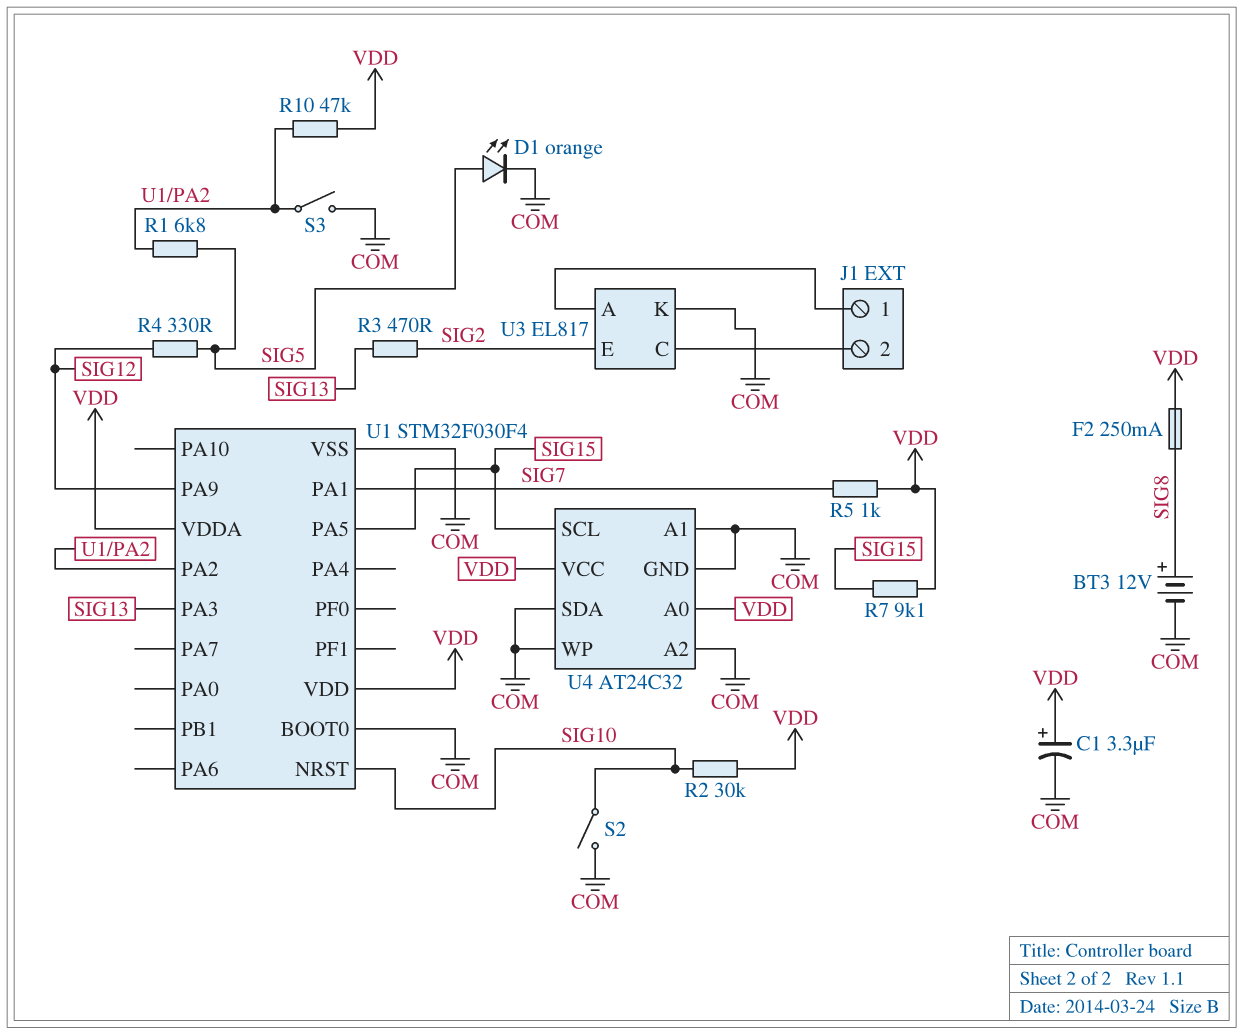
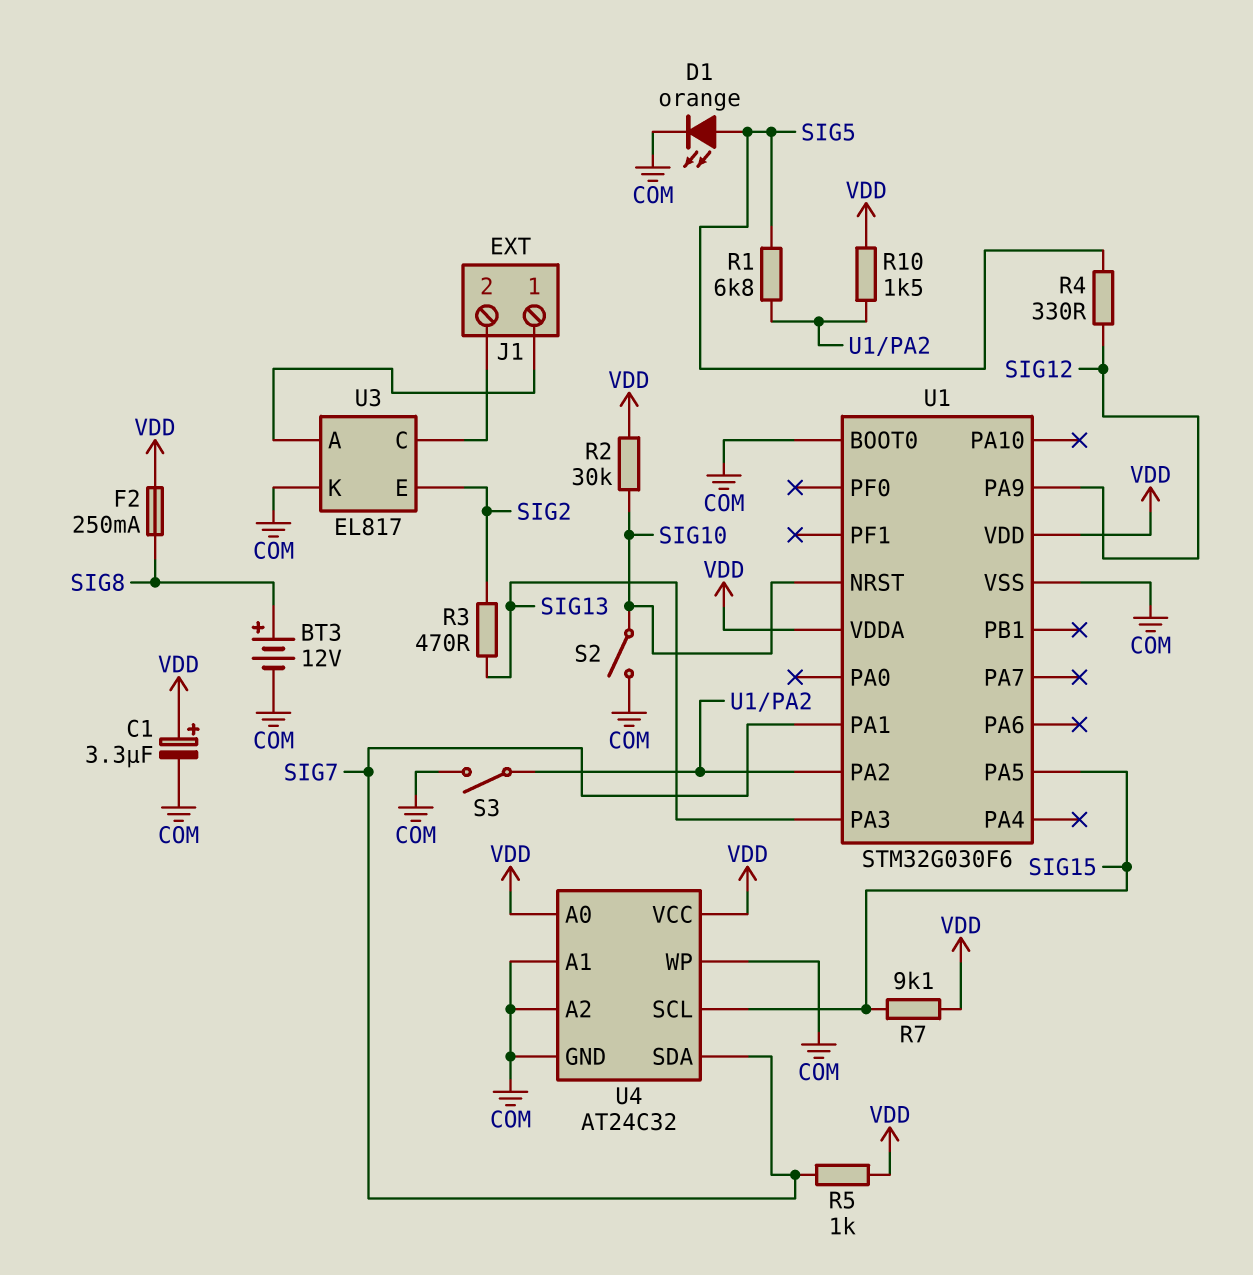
R10: 47k (U1/PA2, VDD) -> 1.5k (U1/PA2, VDD)
U1: STM32F030F4 -> STM32G030F6
U4 pin SDA: COM -> SIG7

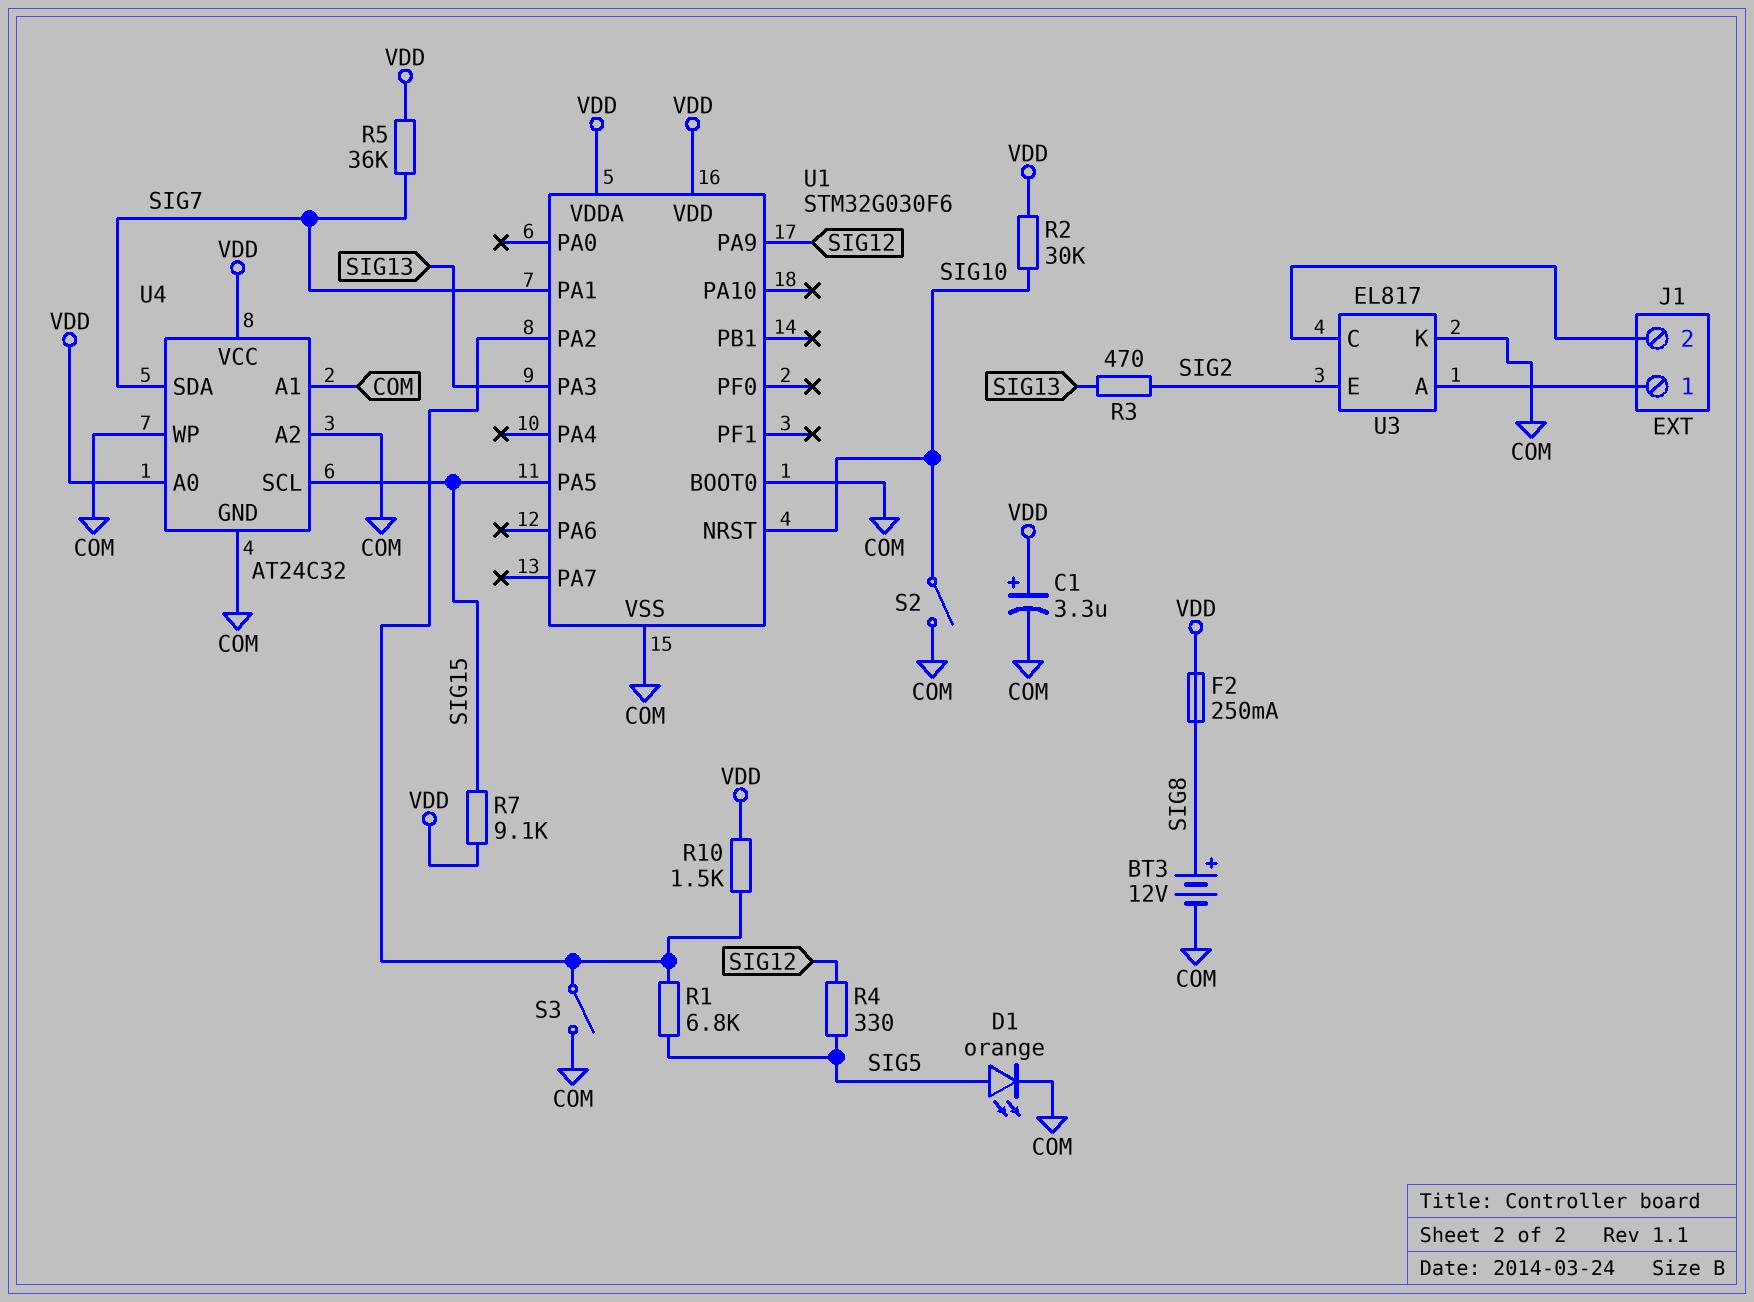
R5: 1k (SIG7, VDD) -> 36k (SIG7, VDD)

